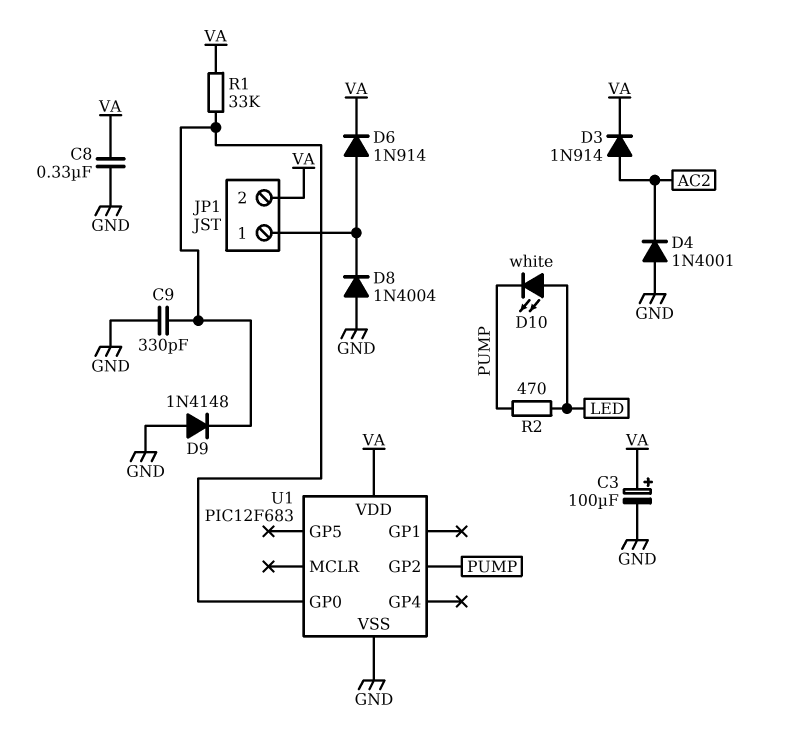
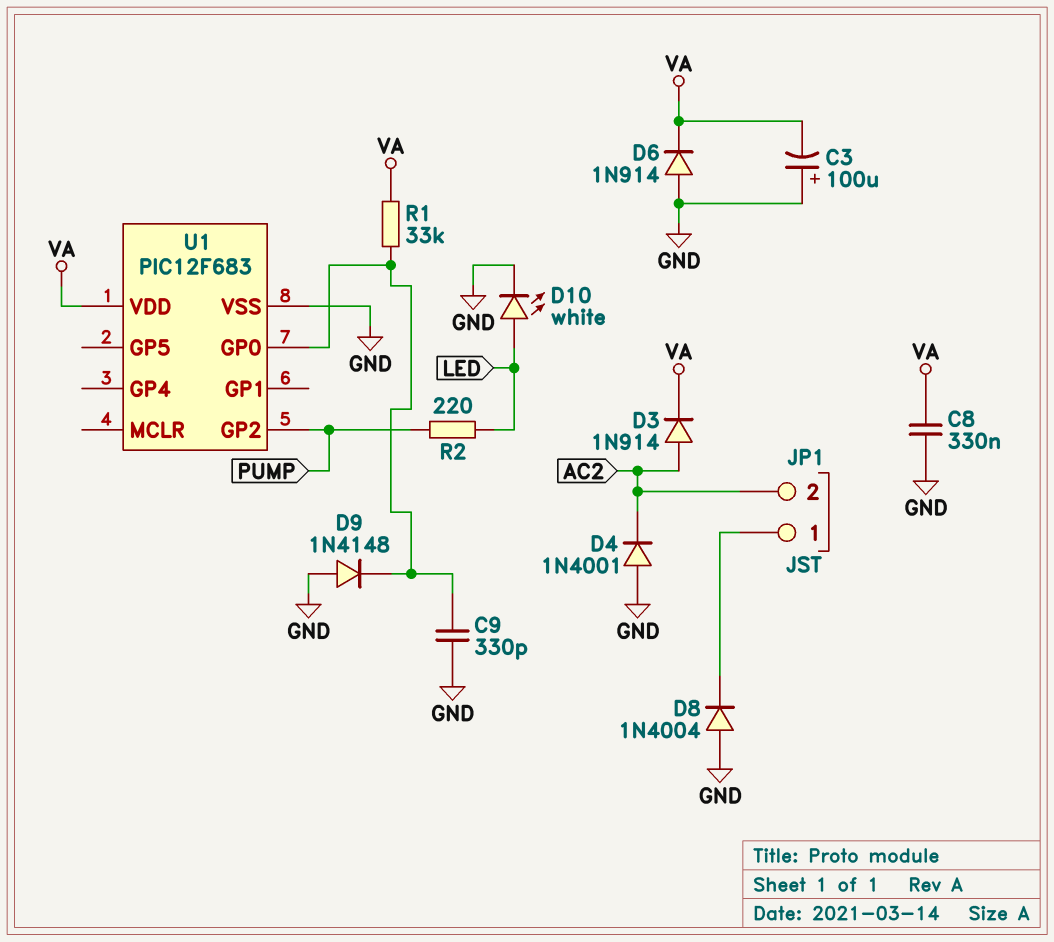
C3: 100uF (plus VA, minus GND) -> 100uF (plus GND, minus VA)
D6: diode 1N914 (A JP1/1, K VA) -> diode 1N914 (A GND, K VA)
D10: LED white (A LED, K PUMP) -> LED white (A LED, K GND)
JP1 pin 2: VA -> AC2
R2: 470 (LED, PUMP) -> 220 (LED, PUMP)

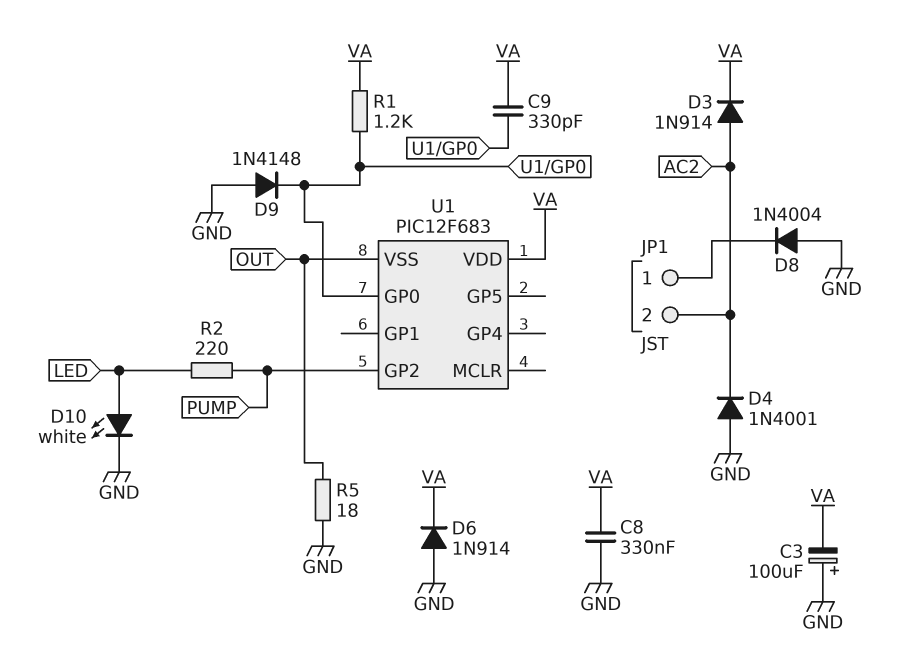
C9: 330pF (GND, U1/GP0) -> 330pF (U1/GP0, VA)
R1: 33k (U1/GP0, VA) -> 1.2k (U1/GP0, VA)
R5: none -> 18 (GND, OUT)
U1 pin VSS: GND -> OUT

